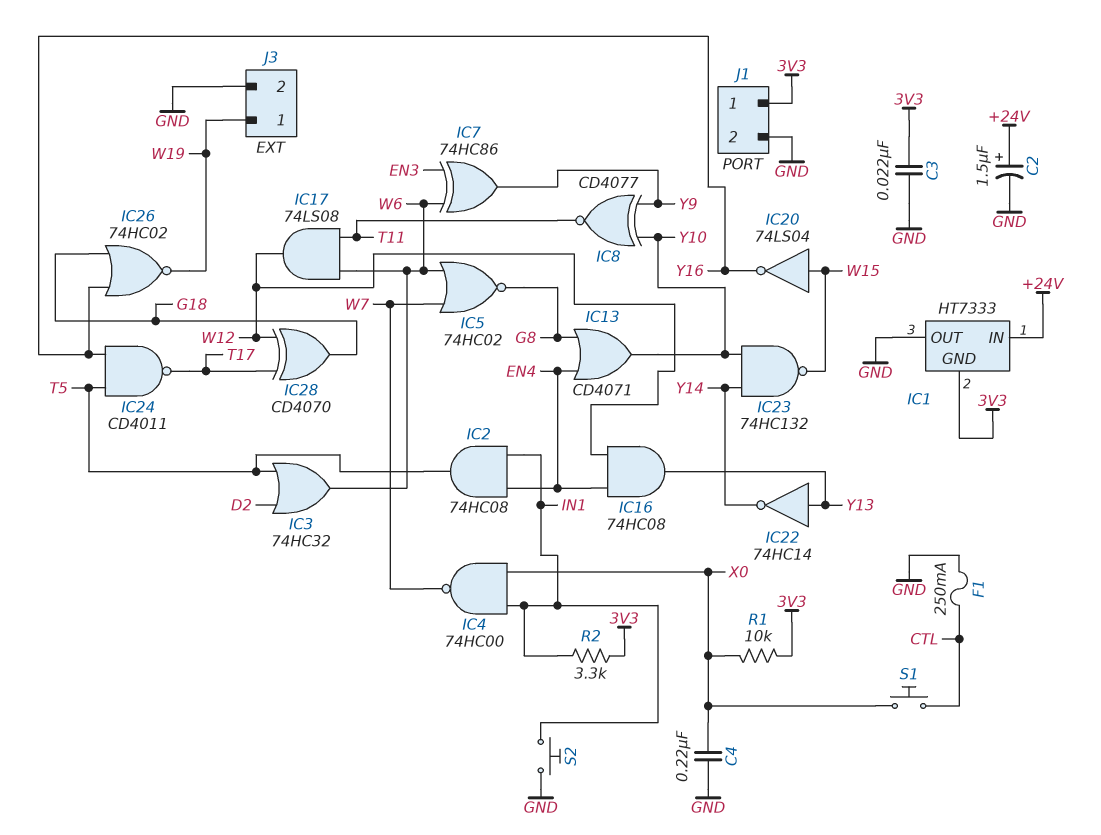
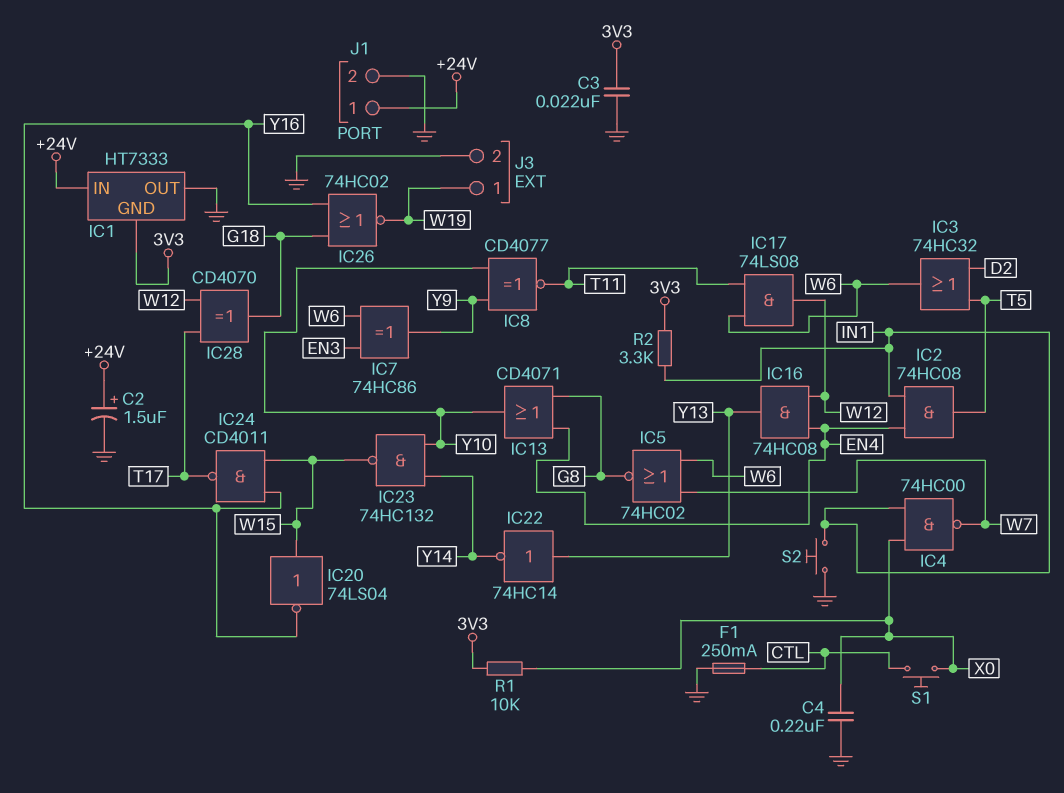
IC24: NAND CD4011 (in T5, in Y16, out T17) -> NAND CD4011 (in W15, in Y16, out T17)
J1 pin 1: 3V3 -> +24V

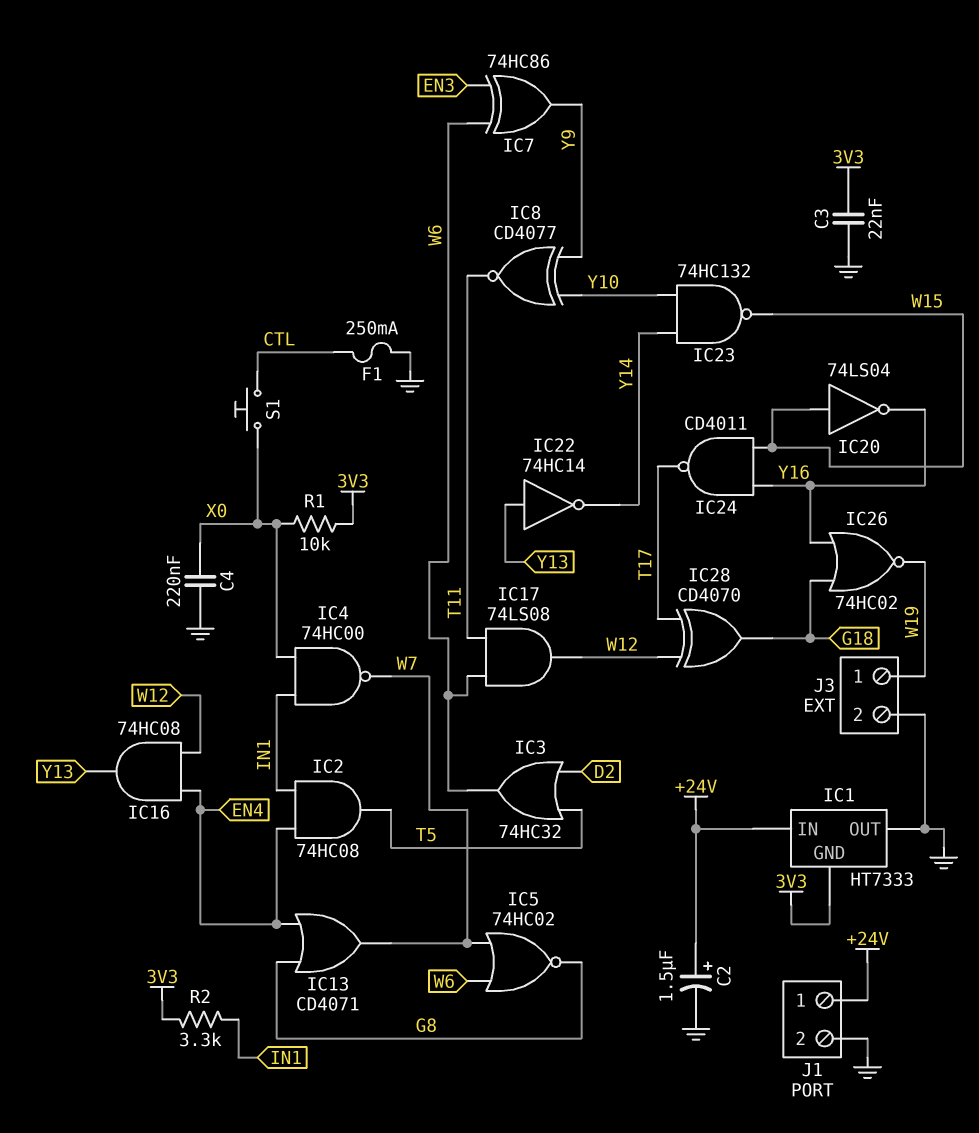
IC13: OR CD4071 (in EN4, in G8, out Y10) -> OR CD4071 (in EN4, in G8, out W7)
S2: button (GND, IN1) -> none

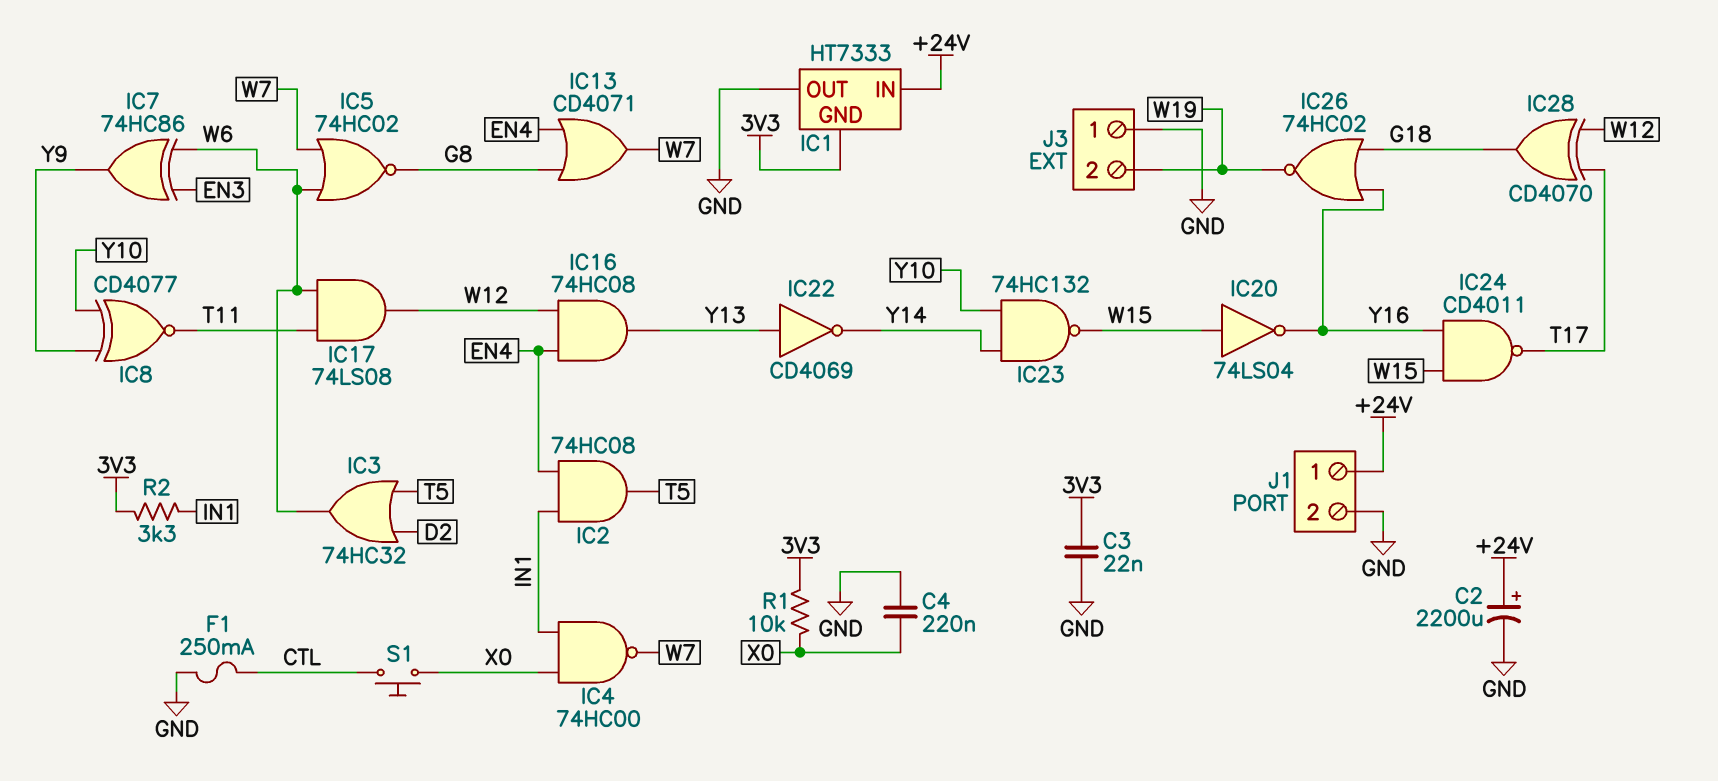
C2: 1.5uF (plus +24V, minus GND) -> 2200uF (plus +24V, minus GND)
IC22: NOT 74HC14 (in Y13, out Y14) -> NOT CD4069 (in Y13, out Y14)
J3 pin 1: W19 -> GND
J3 pin 2: GND -> W19

